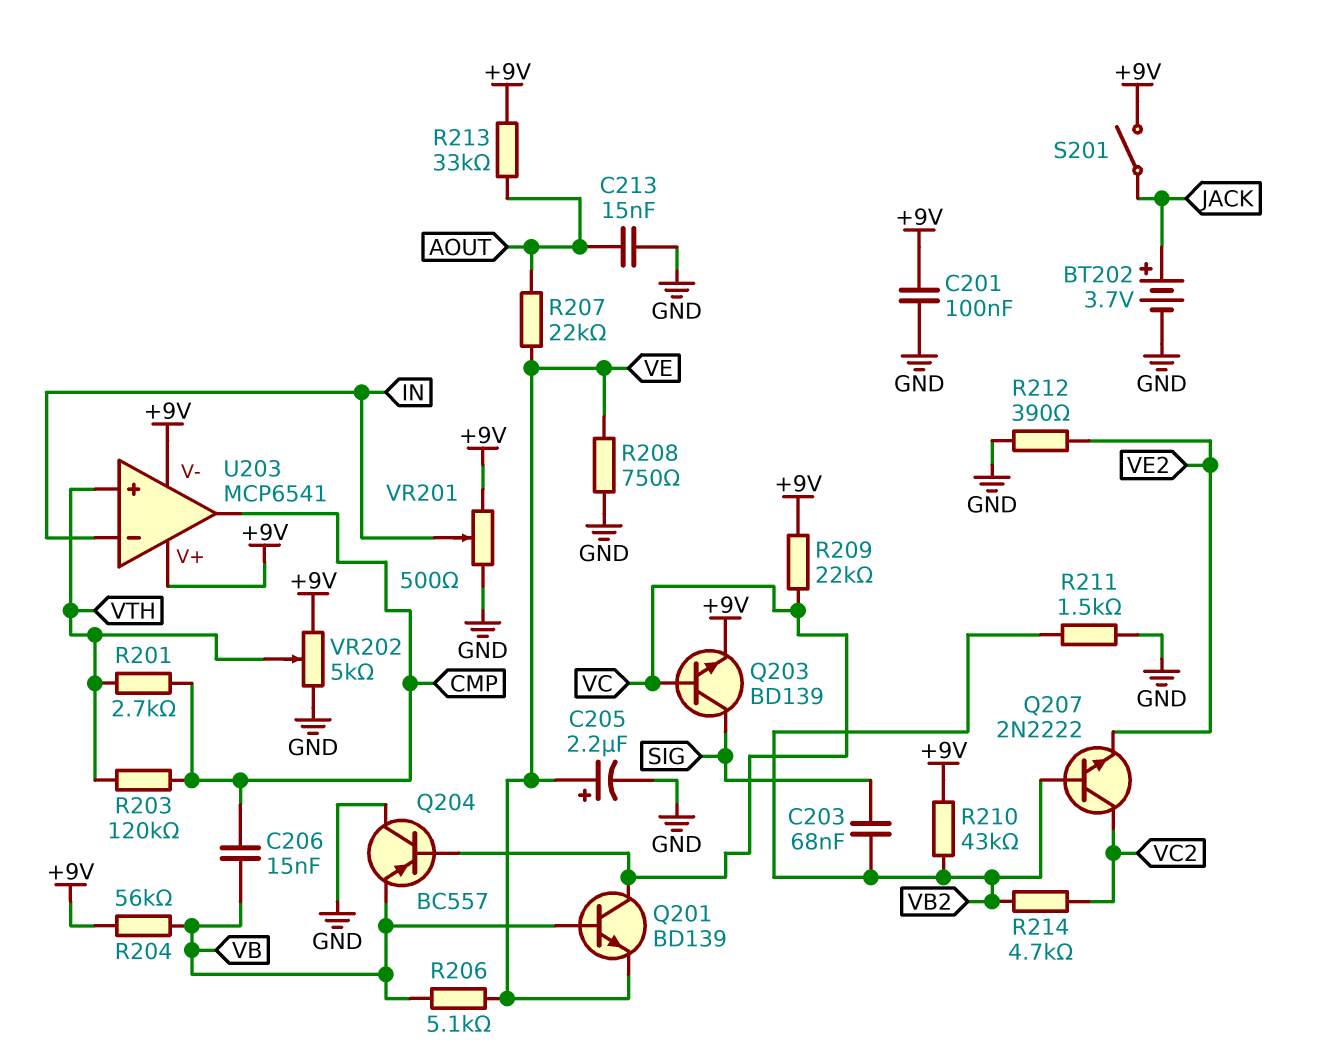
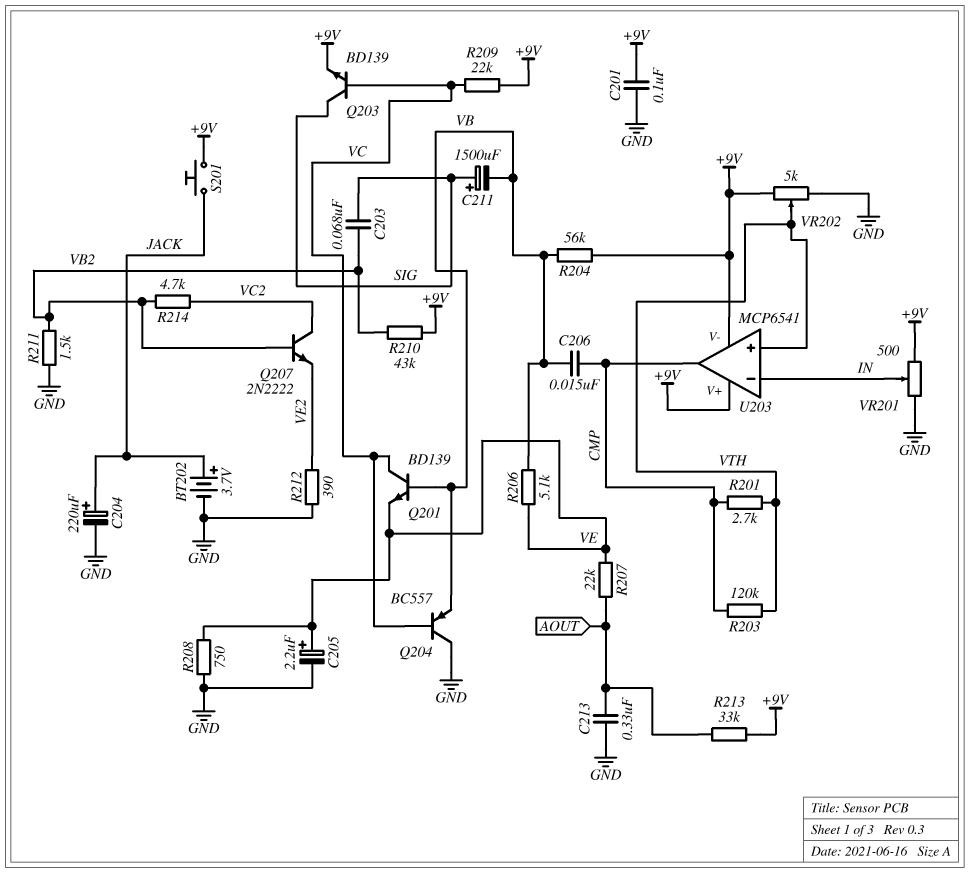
C204: none -> 220uF (plus JACK, minus GND)
C211: none -> 1500uF (plus SIG, minus VB)
C213: 15nF (AOUT, GND) -> 330nF (AOUT, GND)
S201: switch (+9V, JACK) -> button (+9V, JACK)

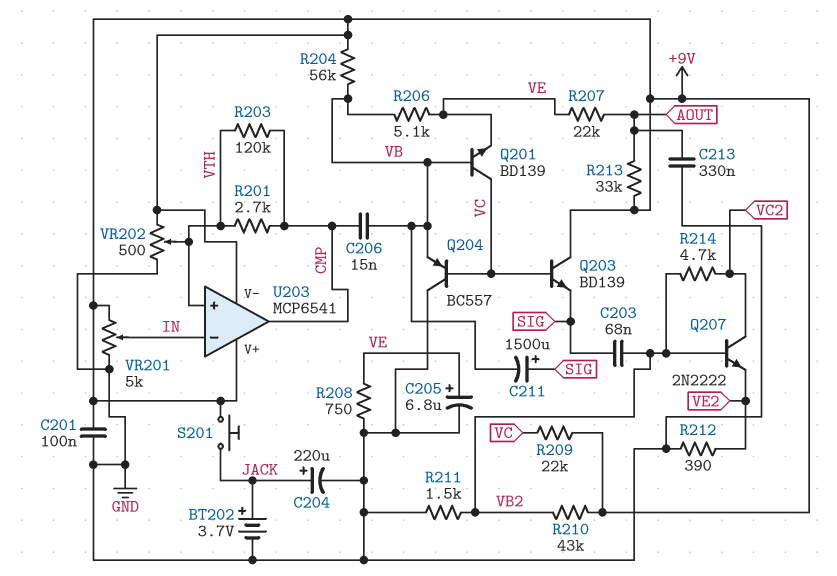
C205: 2.2uF (plus VE, minus GND) -> 6.8uF (plus VE, minus GND)
Q203: NPN BD139 (B VC, C SIG, E +9V) -> NPN BD139 (B VC, C +9V, E SIG)
VR201: 500 (+9V, GND, wiper IN) -> 5k (+9V, GND, wiper IN)
VR202: 5k (+9V, GND, wiper VTH) -> 500 (+9V, GND, wiper VTH)

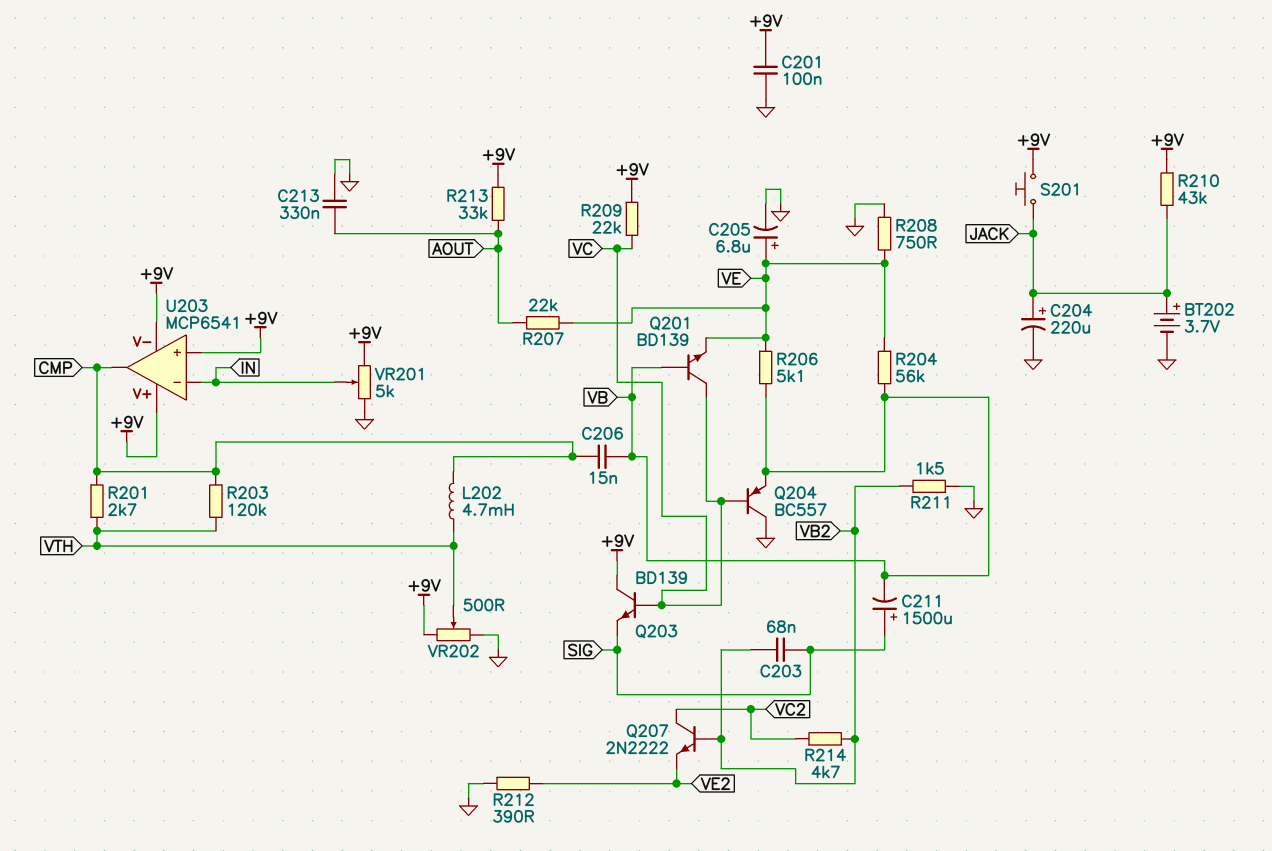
L202: none -> 4.7mH (CMP, VTH)
R204: 56k (+9V, VB) -> 56k (VB, VE)
R210: 43k (+9V, VB2) -> 43k (+9V, JACK)
U203 pin in+: VTH -> +9V

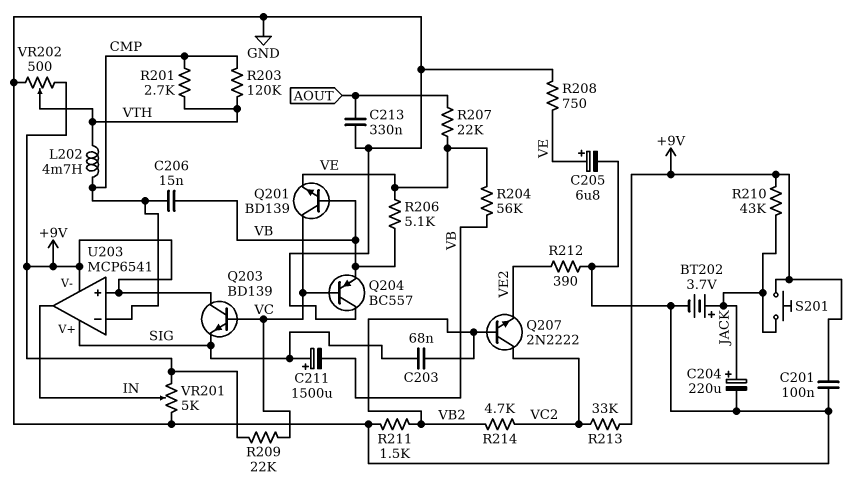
R213: 33k (+9V, AOUT) -> 33k (+9V, VC2)
U203 pin V+: +9V -> SIG
U203 pin in-: IN -> CMP
U203 pin out: CMP -> IN

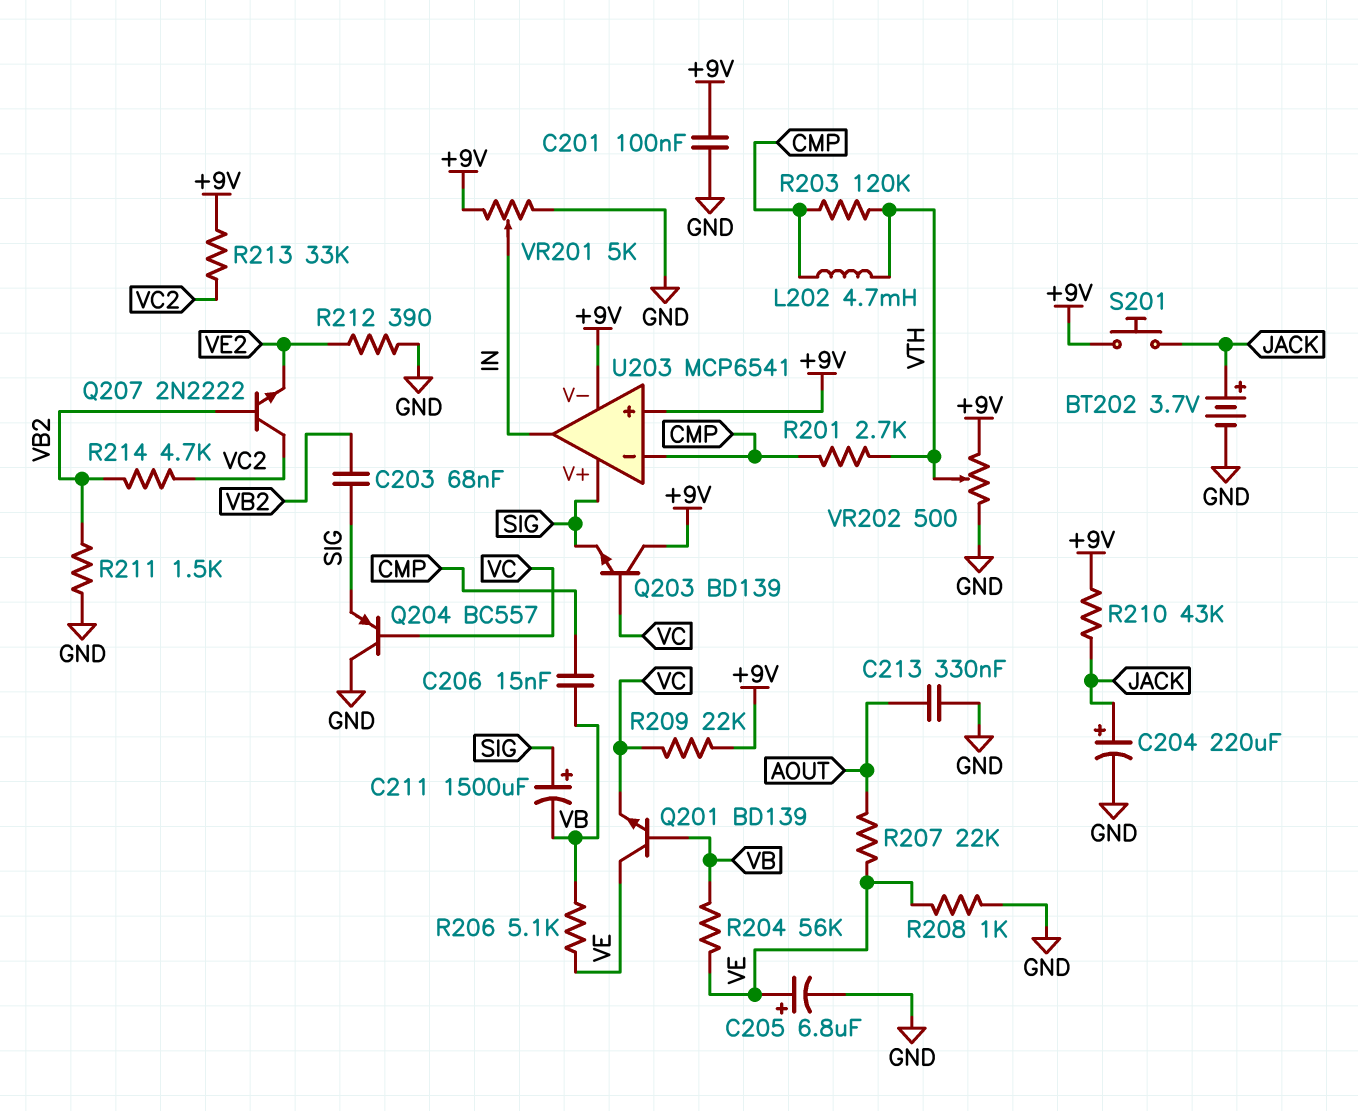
Q201: NPN BD139 (B VB, C VC, E VE) -> NPN BD139 (B VB, C VE, E VC)
Q204: PNP BC557 (B VC, C GND, E VB) -> PNP BC557 (B VC, C GND, E SIG)
R208: 750 (GND, VE) -> 1k (GND, VE)

